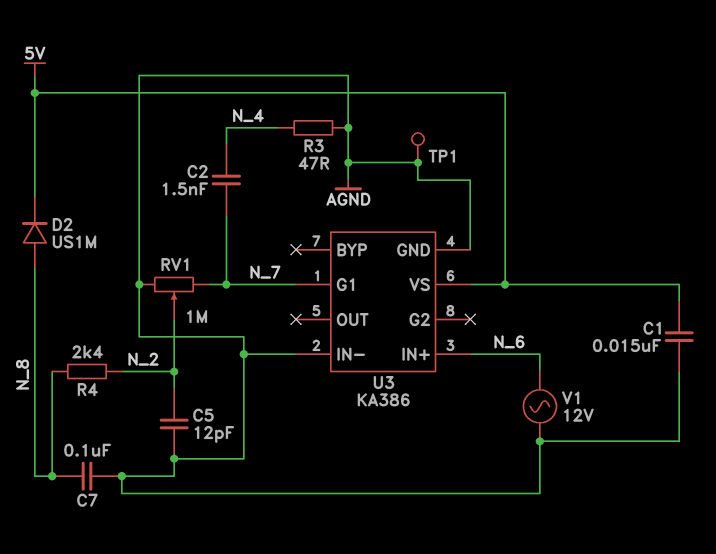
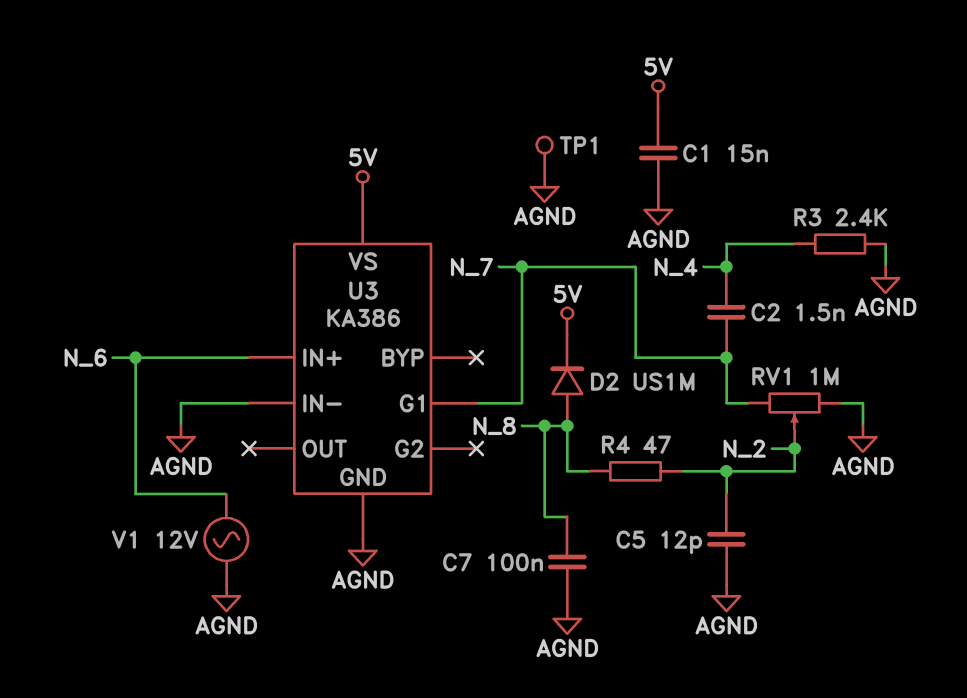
R3: 47 (AGND, N_4) -> 2.4k (AGND, N_4)
R4: 2.4k (N_2, N_8) -> 47 (N_2, N_8)

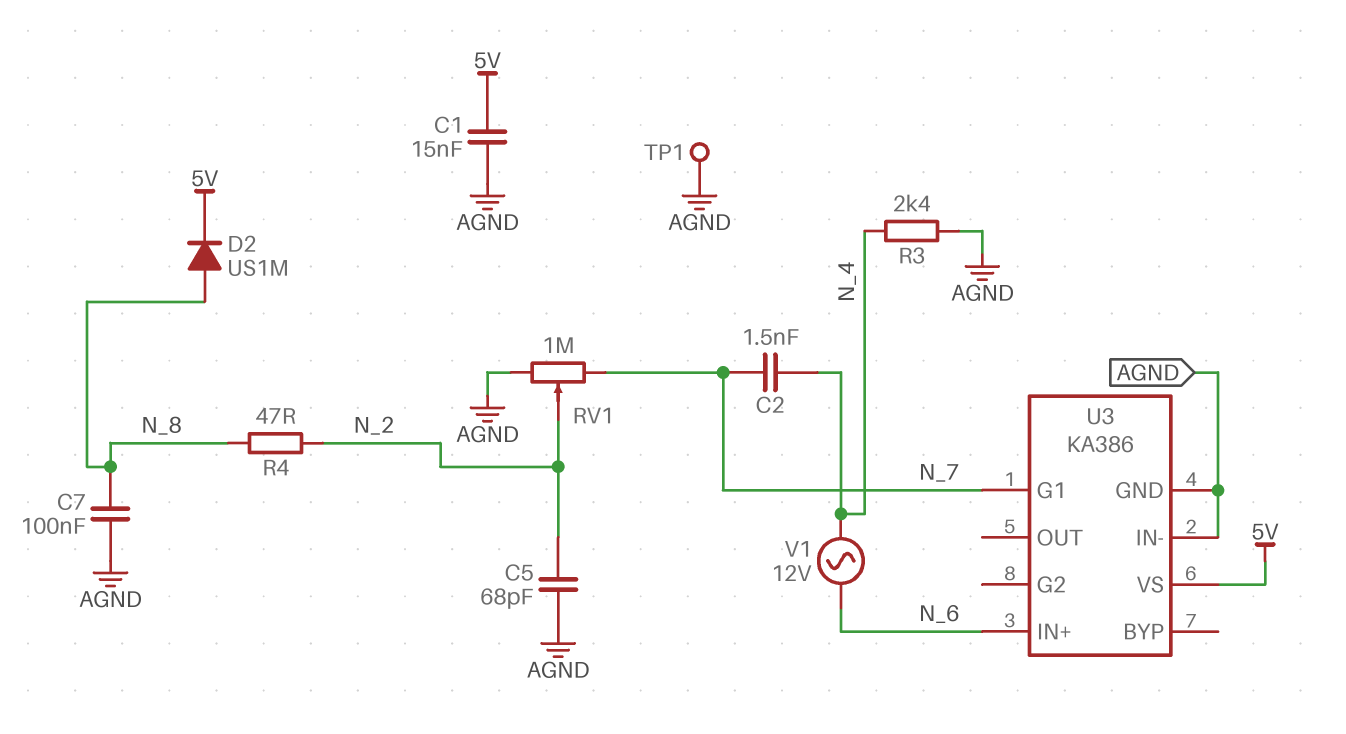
C5: 12pF (AGND, N_2) -> 68pF (AGND, N_2)
V1: AC 12V (AGND, N_6) -> AC 12V (N_4, N_6)

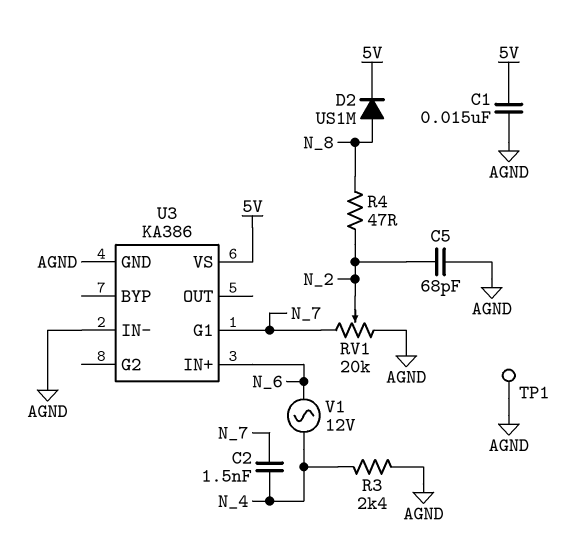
C7: 100nF (AGND, N_8) -> none
RV1: 1M (AGND, N_7, wiper N_2) -> 20k (AGND, N_7, wiper N_2)

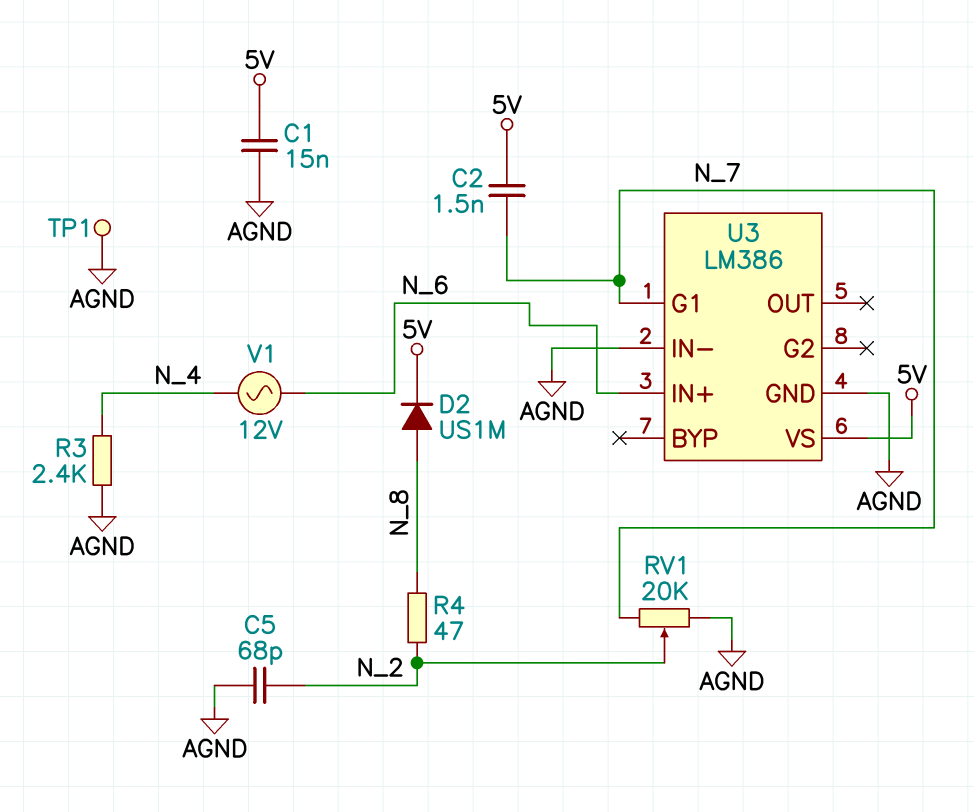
C2: 1.5nF (N_4, N_7) -> 1.5nF (5V, N_7)
U3: KA386 -> LM386

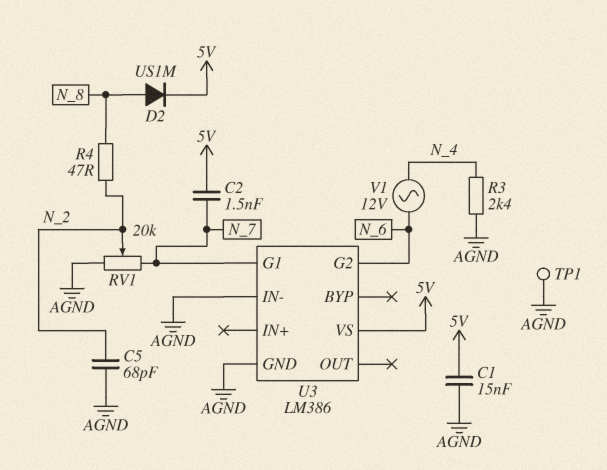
U3 pin G2: none -> N_6
U3 pin IN+: N_6 -> none

